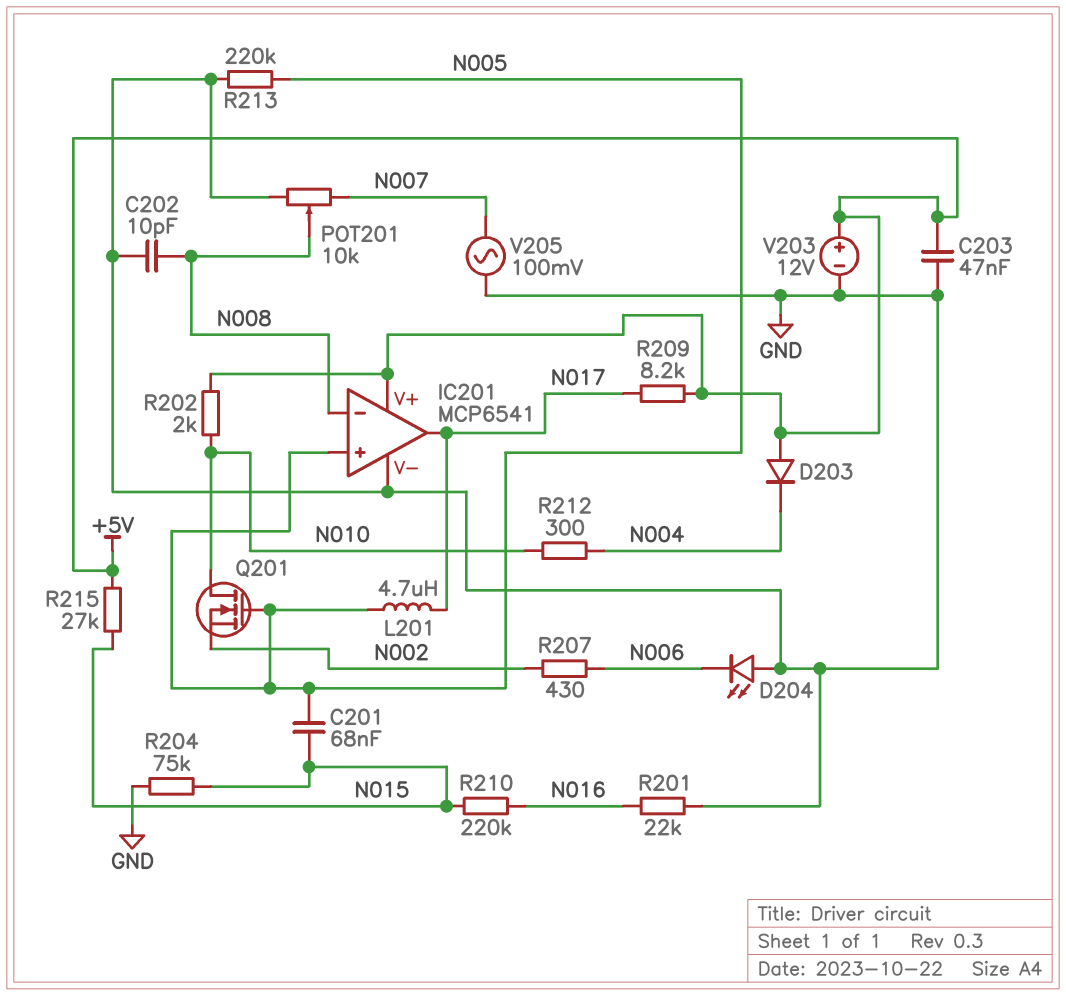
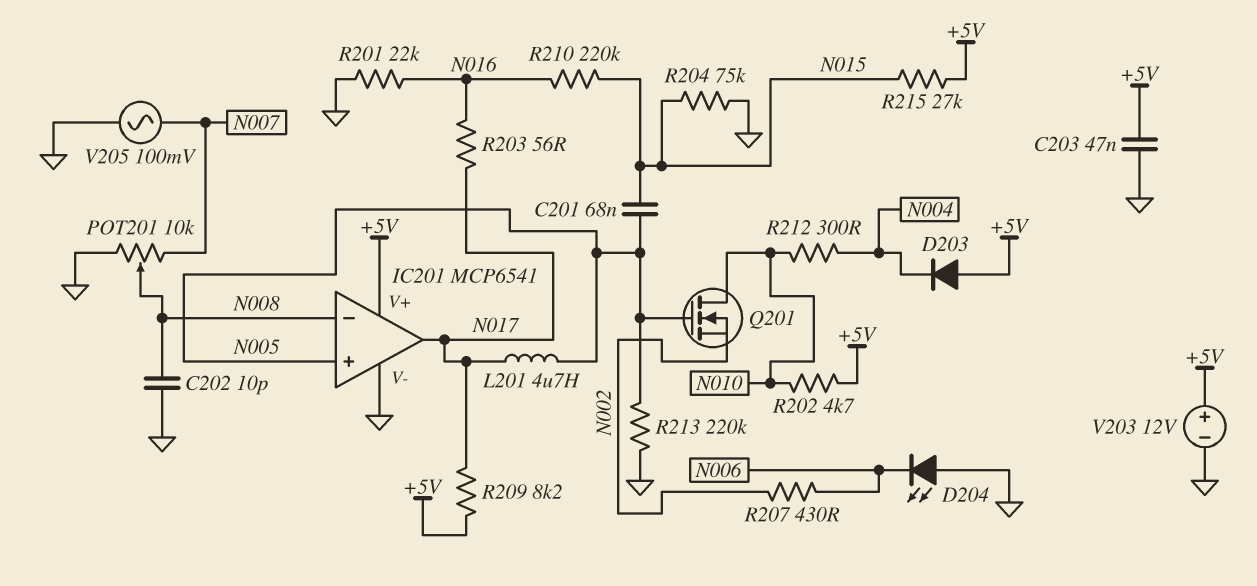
R202: 2k (+5V, N010) -> 4.7k (+5V, N010)
R203: none -> 56 (N016, N017)

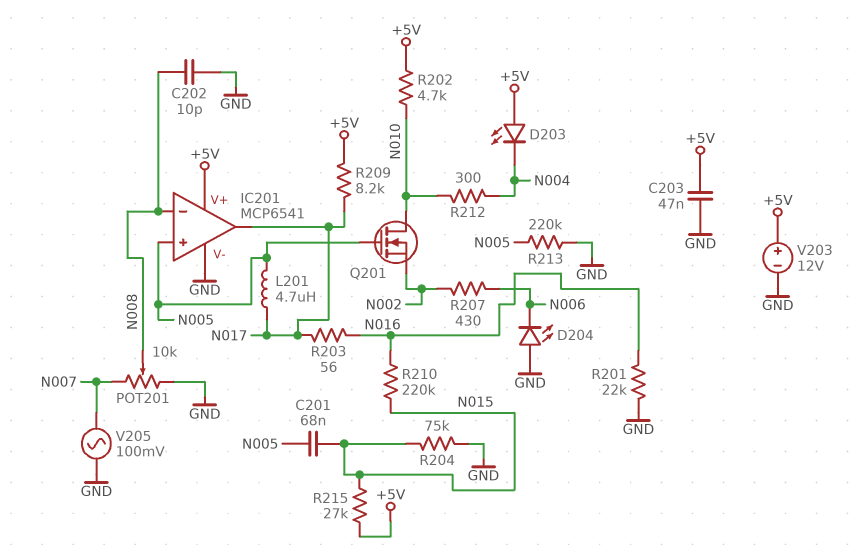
D203: diode (A +5V, K N004) -> LED (A +5V, K N004)

